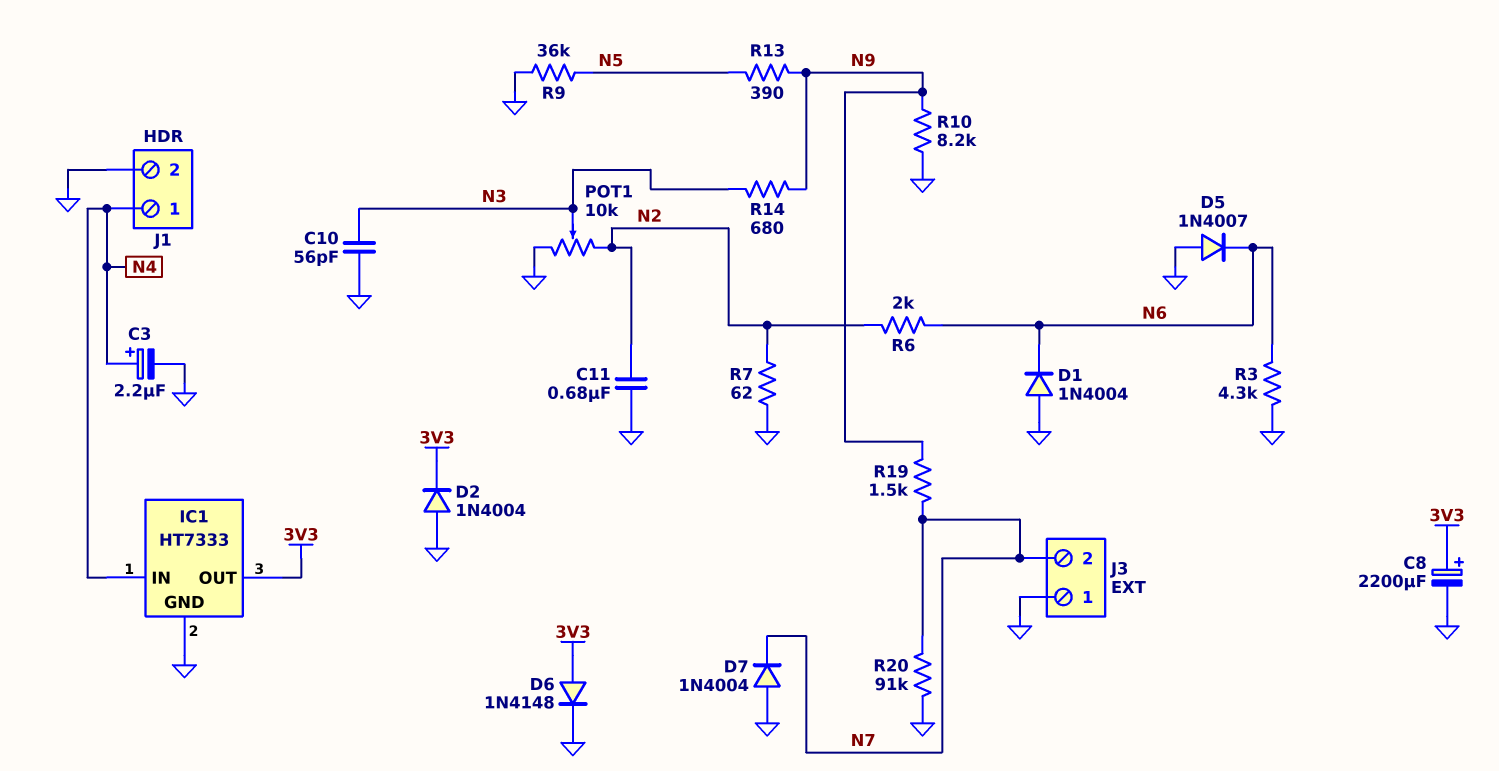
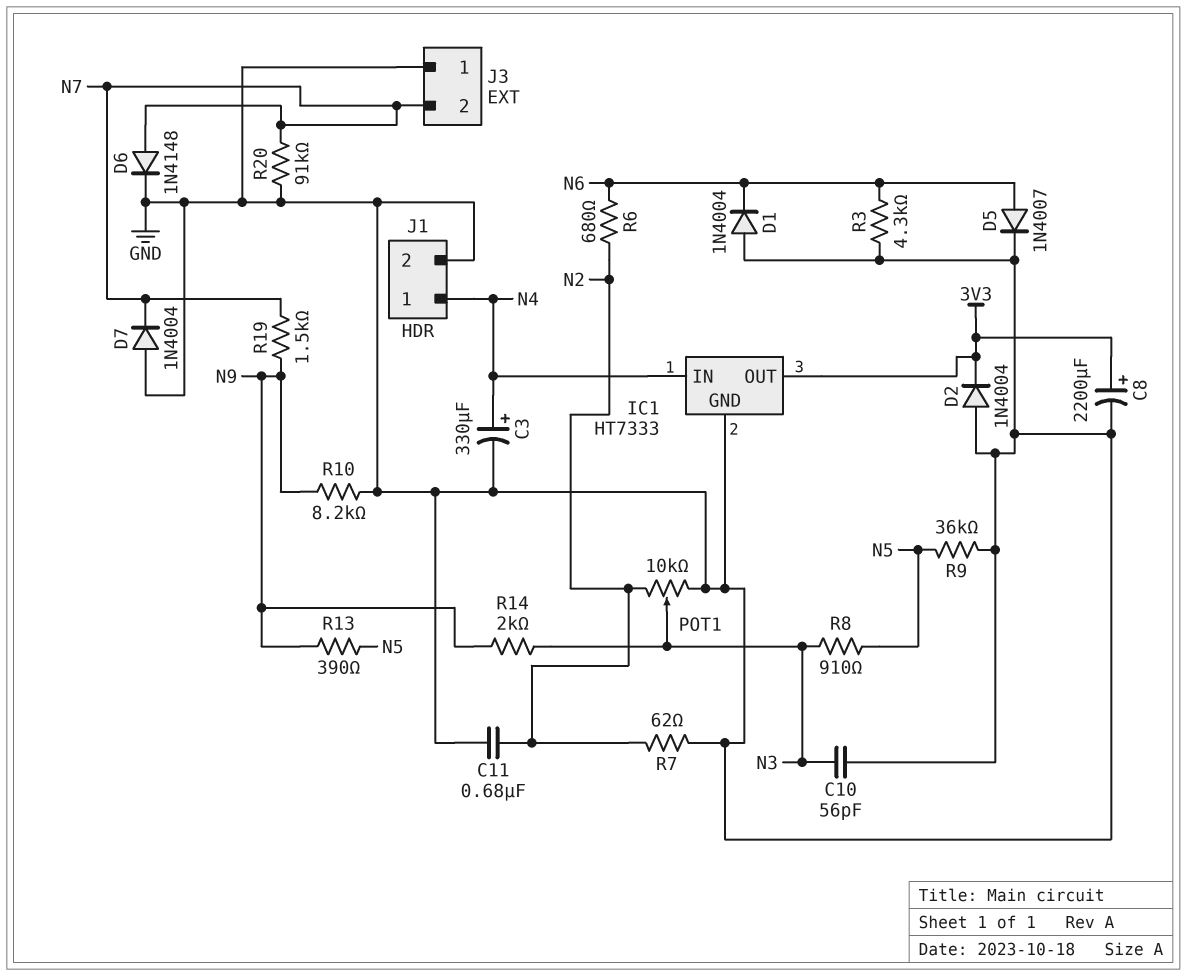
C3: 2.2uF (plus N4, minus GND) -> 330uF (plus N4, minus GND)
D5: diode 1N4007 (A GND, K N6) -> diode 1N4007 (A N6, K GND)
D6: diode 1N4148 (A 3V3, K GND) -> diode 1N4148 (A N7, K GND)
R6: 2k (N2, N6) -> 680 (N2, N6)
R8: none -> 910 (N3, N5)
R14: 680 (N3, N9) -> 2k (N3, N9)

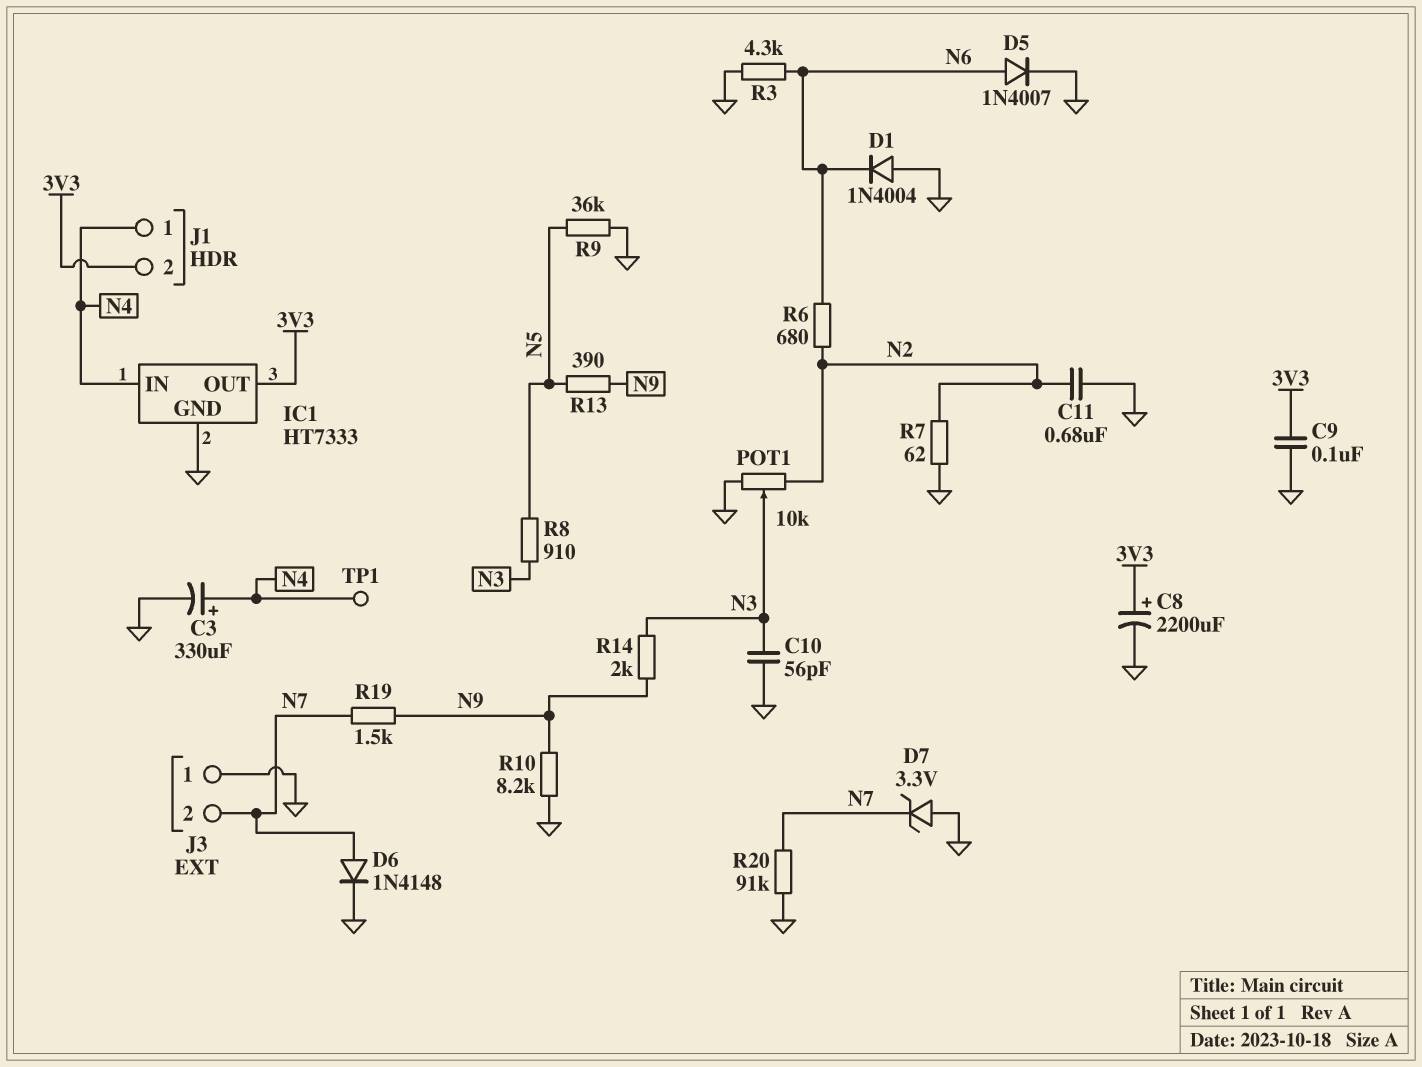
C9: none -> 100nF (3V3, GND)
D2: diode 1N4004 (A GND, K 3V3) -> none
D7: diode 1N4004 (A GND, K N7) -> zener 3.3V (A GND, K N7)
J1 pin 2: GND -> 3V3
TP1: none -> test point (N4)

